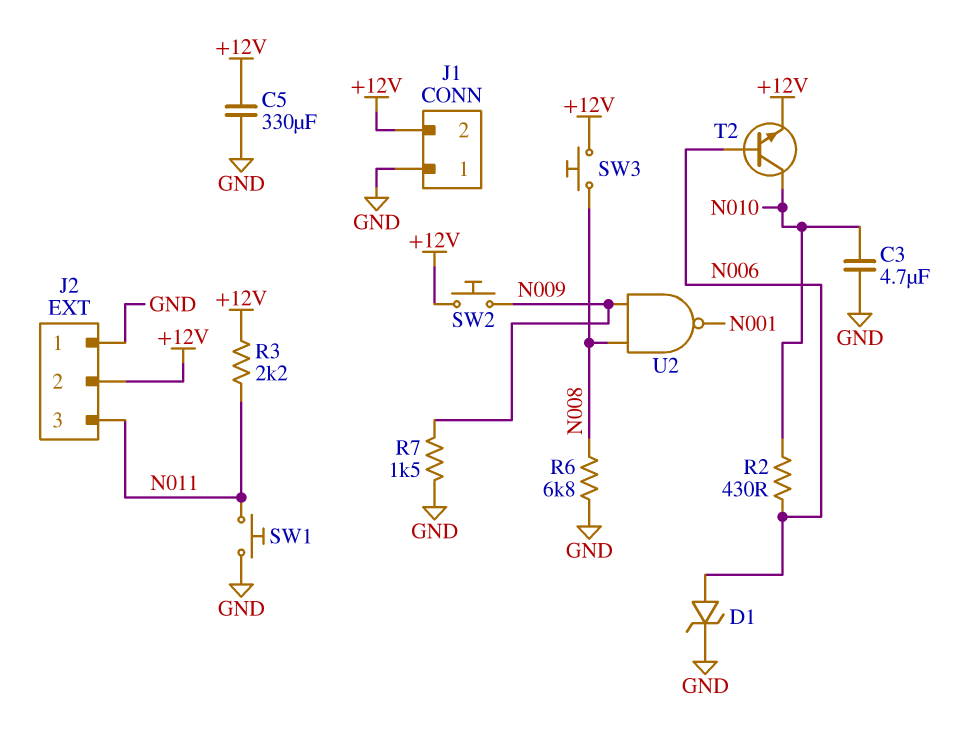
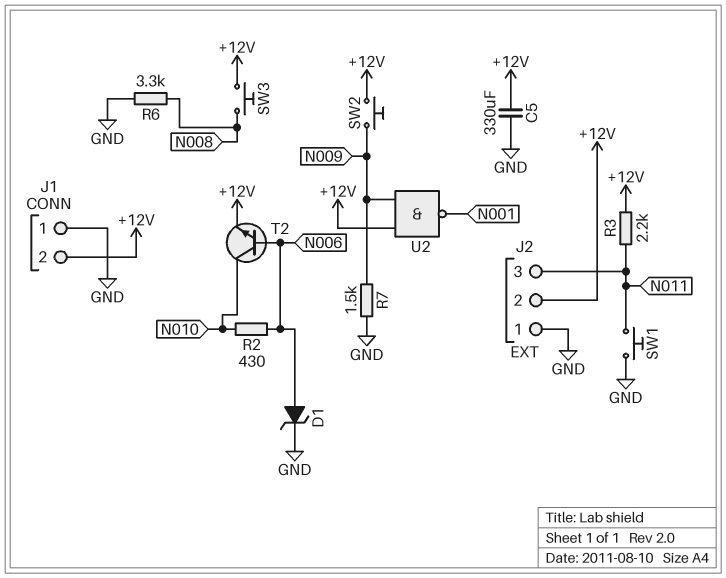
C3: 4.7uF (GND, N010) -> none
R6: 6.8k (GND, N008) -> 3.3k (GND, N008)
U2: NAND (in N008, in N009, out N001) -> NAND (in +12V, in N009, out N001)

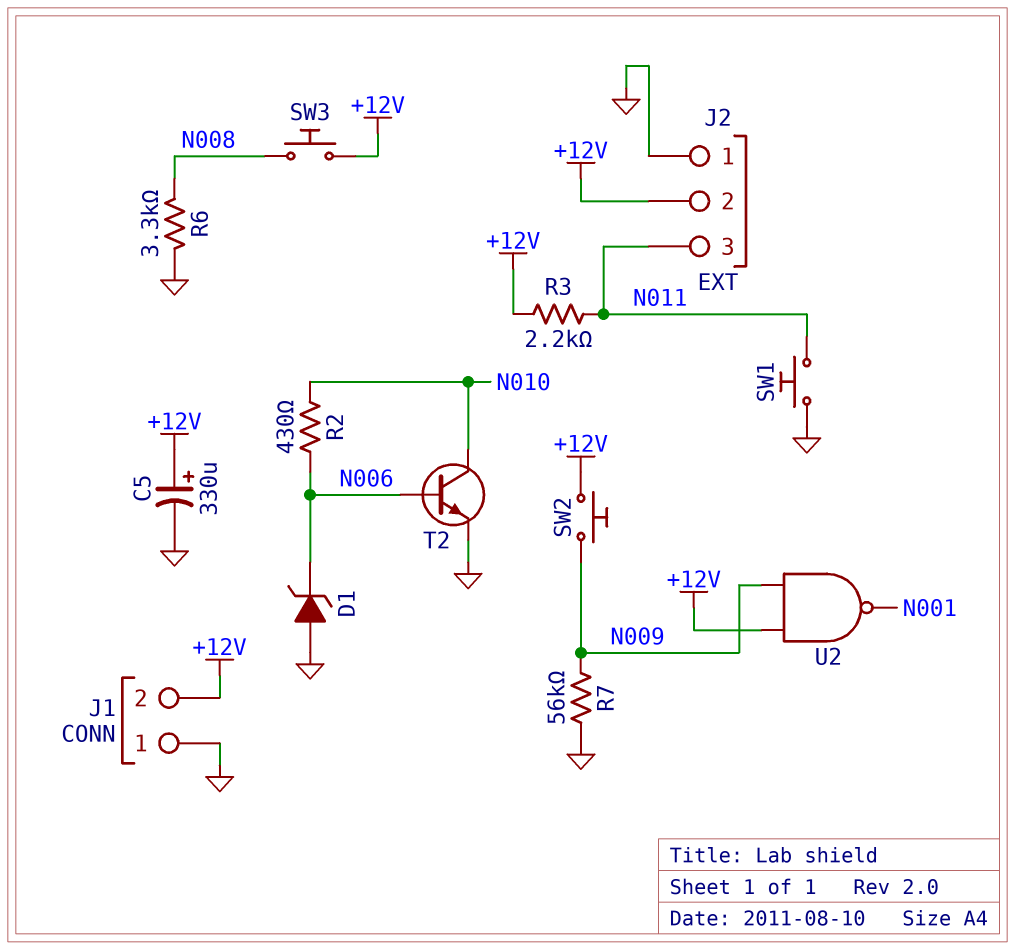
C5: 330uF (+12V, GND) -> 330uF (plus +12V, minus GND)
D1: zener (A N006, K GND) -> zener (A GND, K N006)
R7: 1.5k (GND, N009) -> 56k (GND, N009)
T2: NPN (B N006, C N010, E +12V) -> NPN (B N006, C N010, E GND)

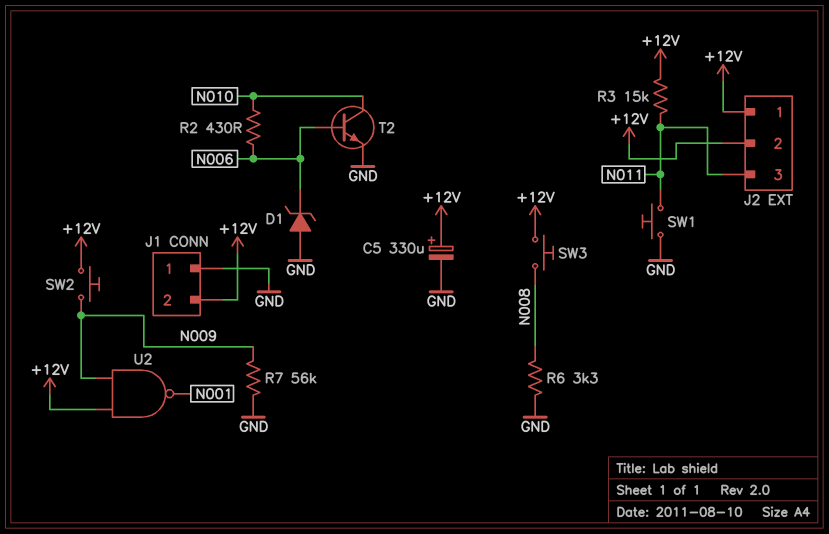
J2 pin 1: GND -> +12V
R3: 2.2k (+12V, N011) -> 15k (+12V, N011)

